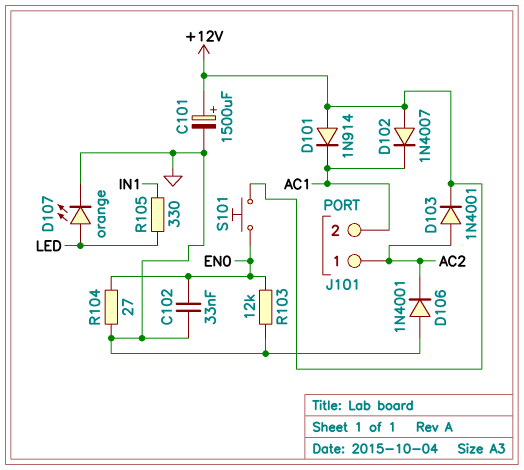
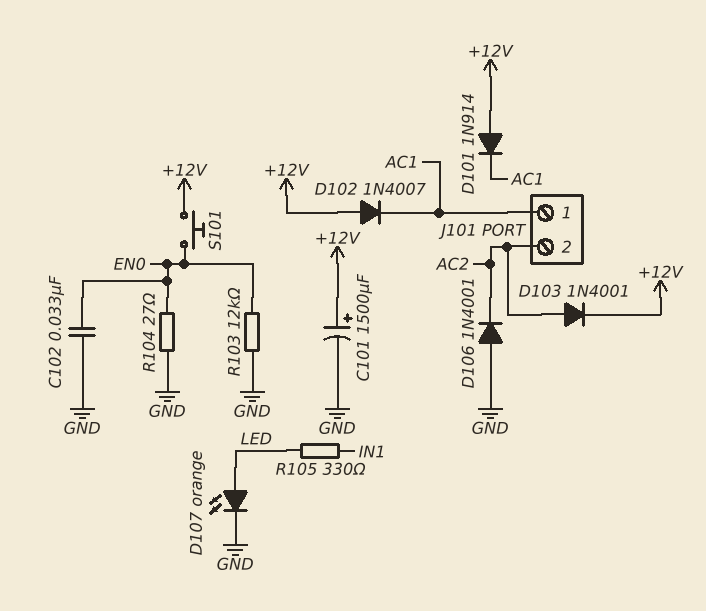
J101 pin 1: AC2 -> AC1
J101 pin 2: AC1 -> AC2

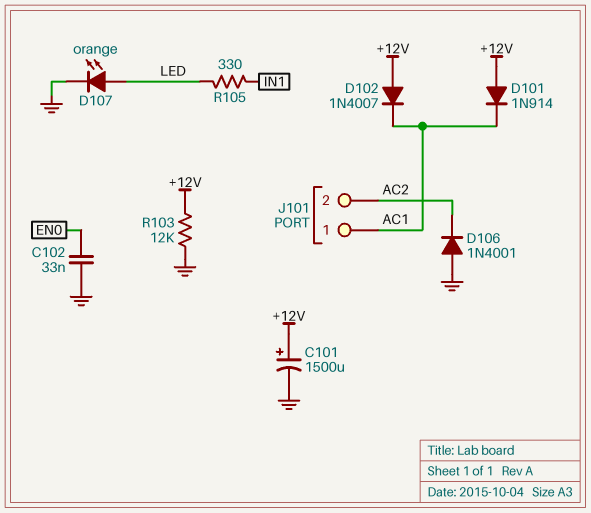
D103: diode 1N4001 (A AC2, K +12V) -> none
R103: 12k (EN0, GND) -> 12k (+12V, GND)
R104: 27 (EN0, GND) -> none
S101: button (+12V, EN0) -> none

